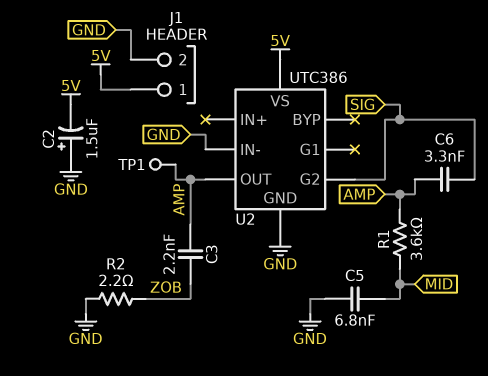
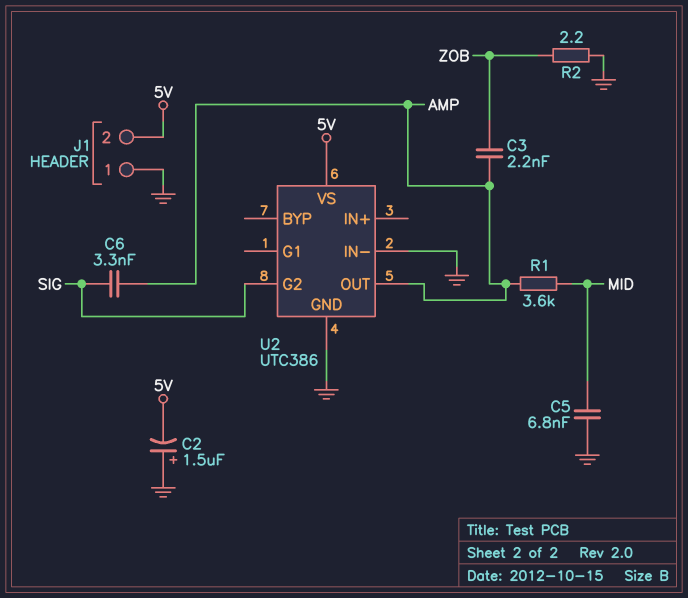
J1 pin 1: 5V -> GND
J1 pin 2: GND -> 5V
TP1: test point (AMP) -> none

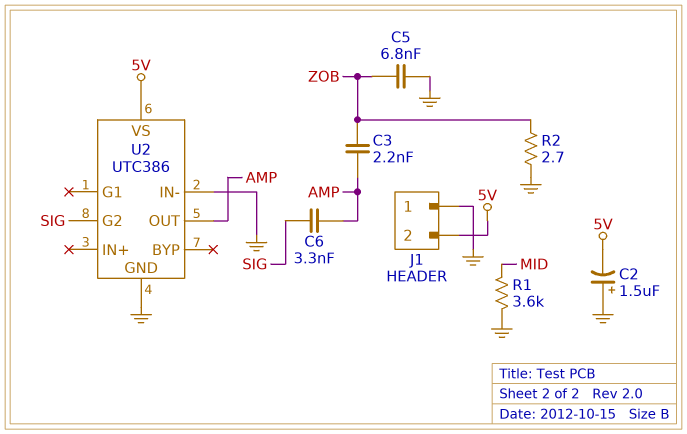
C5: 6.8nF (GND, MID) -> 6.8nF (GND, ZOB)
R1: 3.6k (AMP, MID) -> 3.6k (GND, MID)
R2: 2.2 (GND, ZOB) -> 2.7 (GND, ZOB)

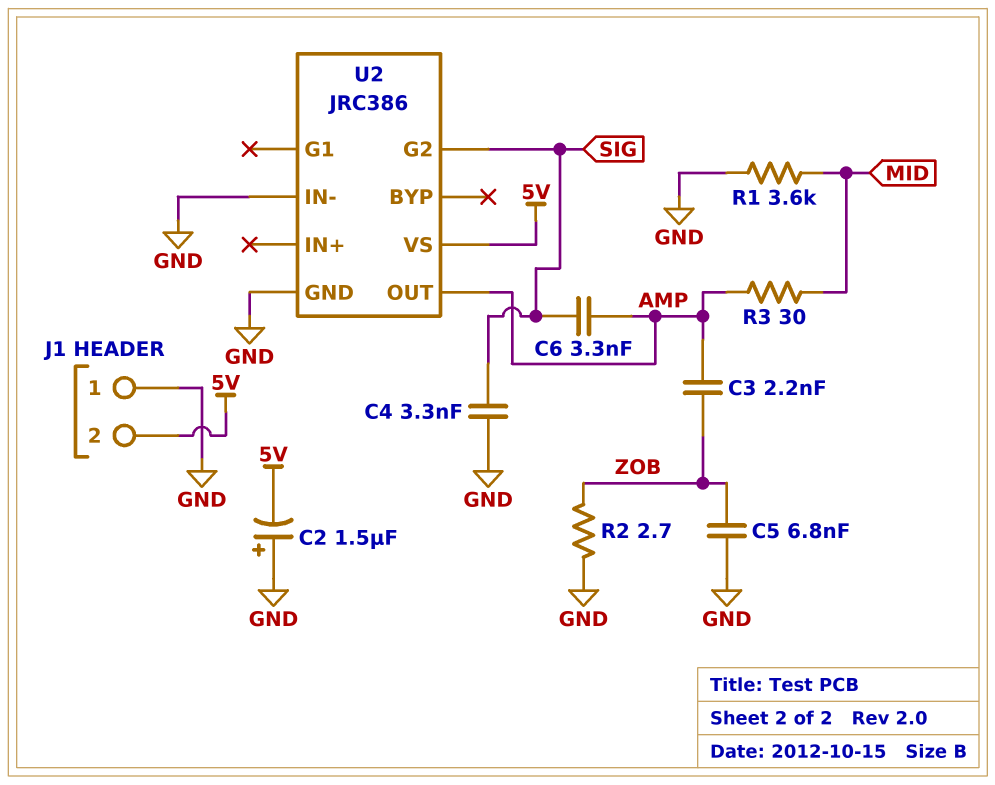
C4: none -> 3.3nF (GND, SIG)
R3: none -> 30 (AMP, MID)
U2: UTC386 -> JRC386

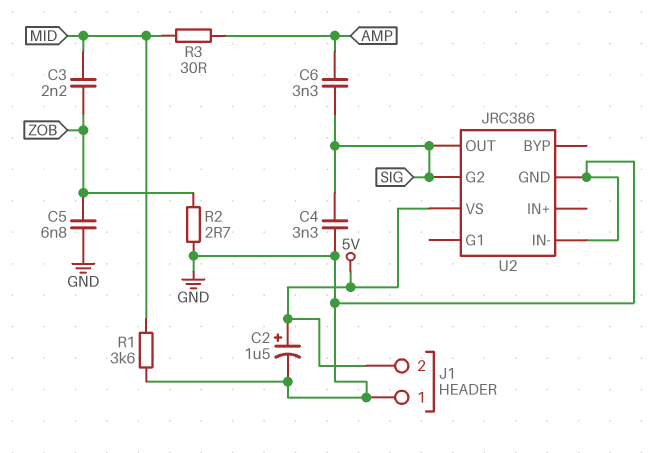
C2: 1.5uF (plus GND, minus 5V) -> 1.5uF (plus 5V, minus GND)
C3: 2.2nF (AMP, ZOB) -> 2.2nF (MID, ZOB)
U2 pin OUT: AMP -> SIG

